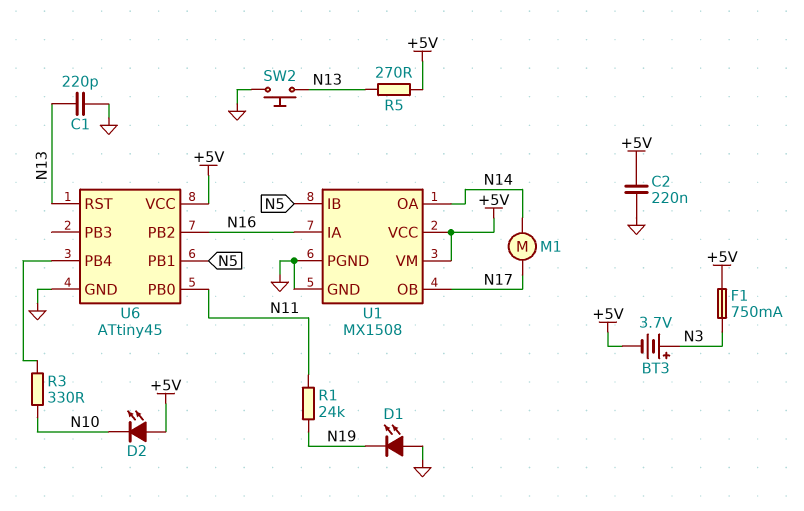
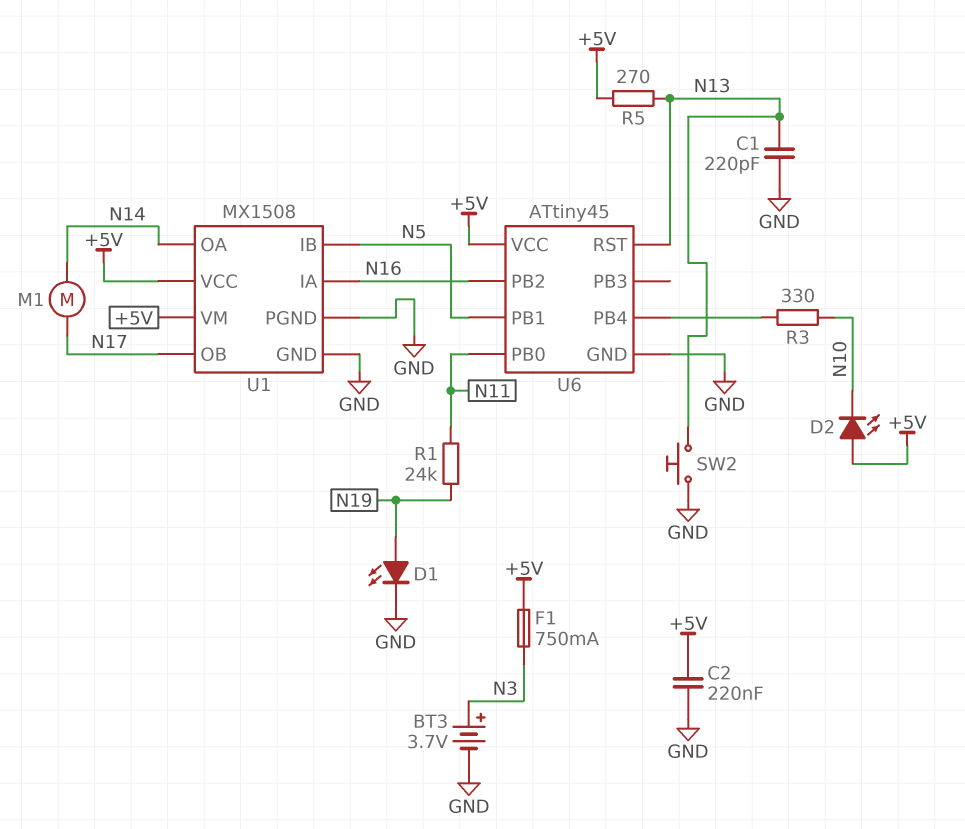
BT3: 3.7V (plus N3, minus +5V) -> 3.7V (plus N3, minus GND)
D1: LED (A GND, K N19) -> LED (A N19, K GND)

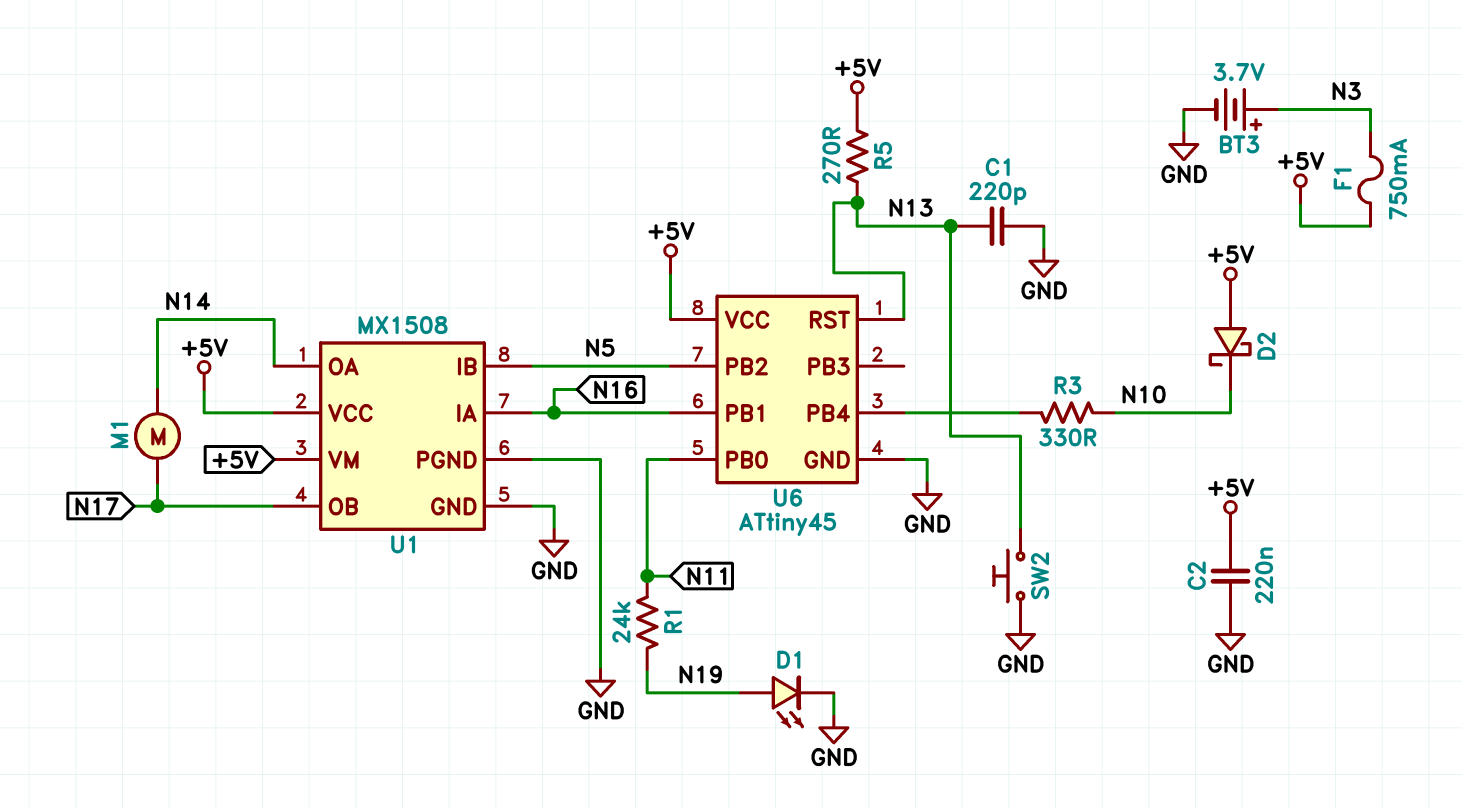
D2: LED (A +5V, K N10) -> schottky (A +5V, K N10)
U6 pin PB1: N5 -> N16
U6 pin PB2: N16 -> N5

